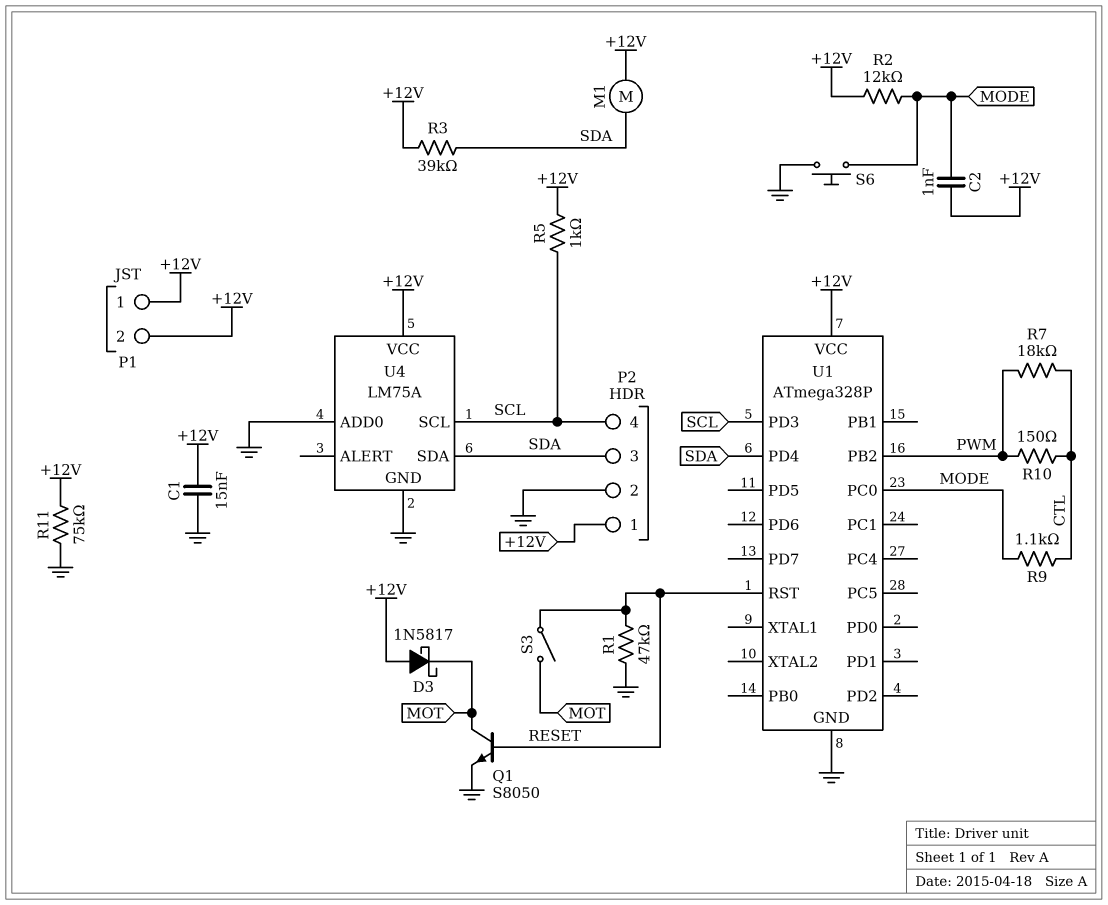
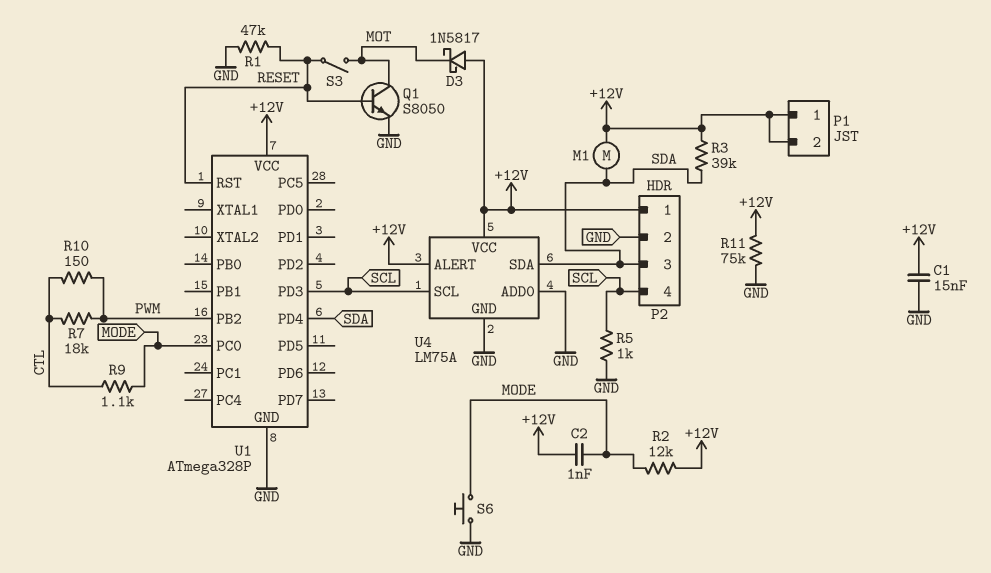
R5: 1k (+12V, SCL) -> 1k (GND, SCL)
U4 pin ALERT: none -> +12V

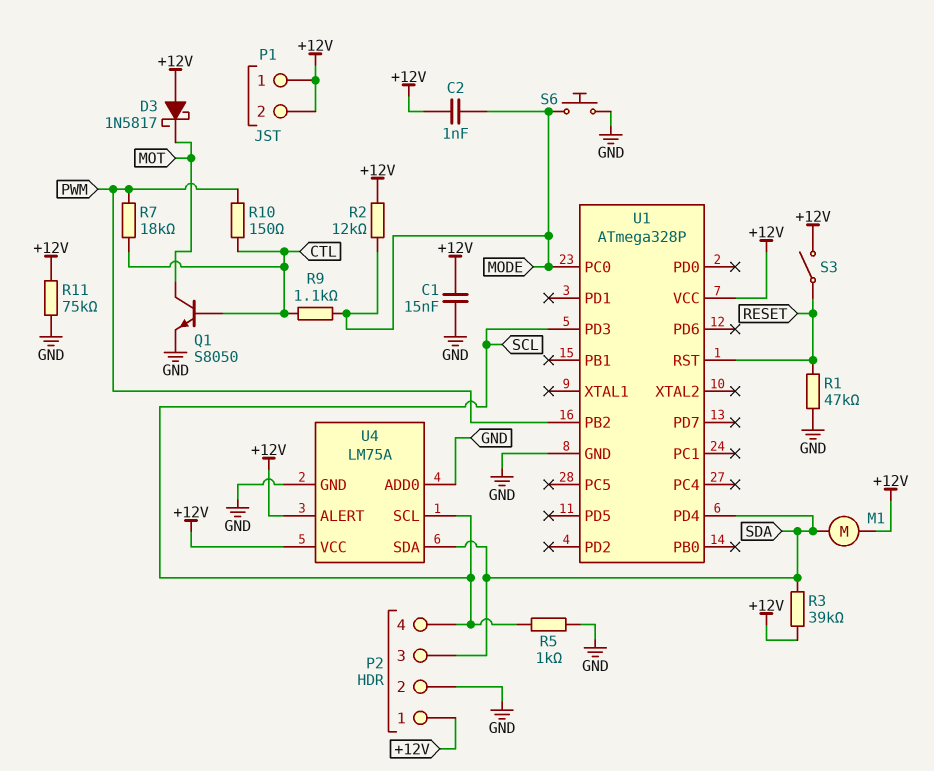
Q1: NPN S8050 (B RESET, C MOT, E GND) -> NPN S8050 (B CTL, C MOT, E GND)
S3: switch (MOT, RESET) -> switch (+12V, RESET)

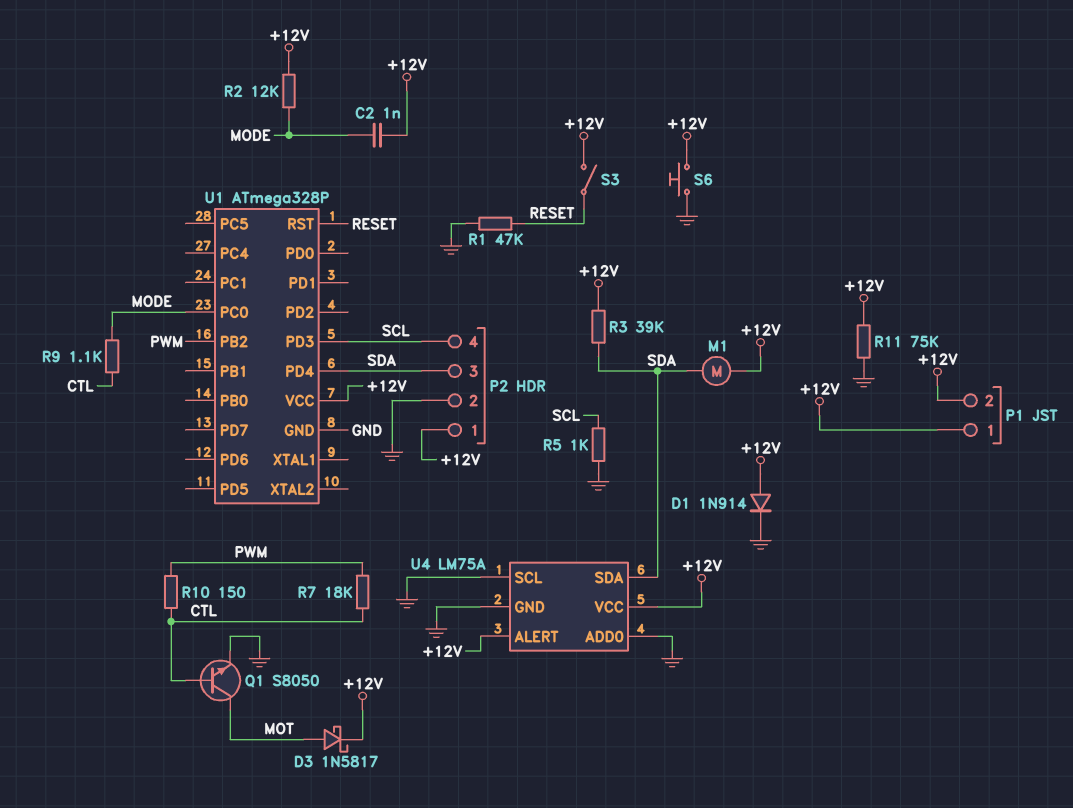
C1: 15nF (+12V, GND) -> none
D1: none -> diode 1N914 (A +12V, K GND)
D3: schottky 1N5817 (A +12V, K MOT) -> schottky 1N5817 (A MOT, K +12V)
S6: button (GND, MODE) -> button (+12V, GND)
U4 pin SCL: SCL -> GND

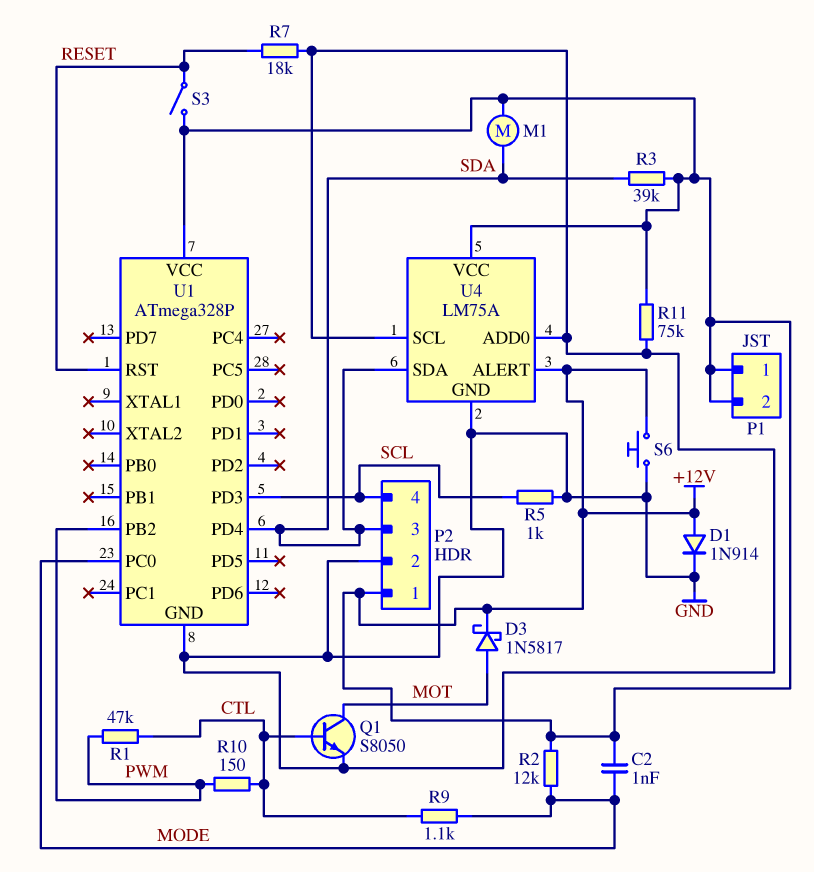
R1: 47k (GND, RESET) -> 47k (CTL, PWM)
R7: 18k (CTL, PWM) -> 18k (GND, RESET)

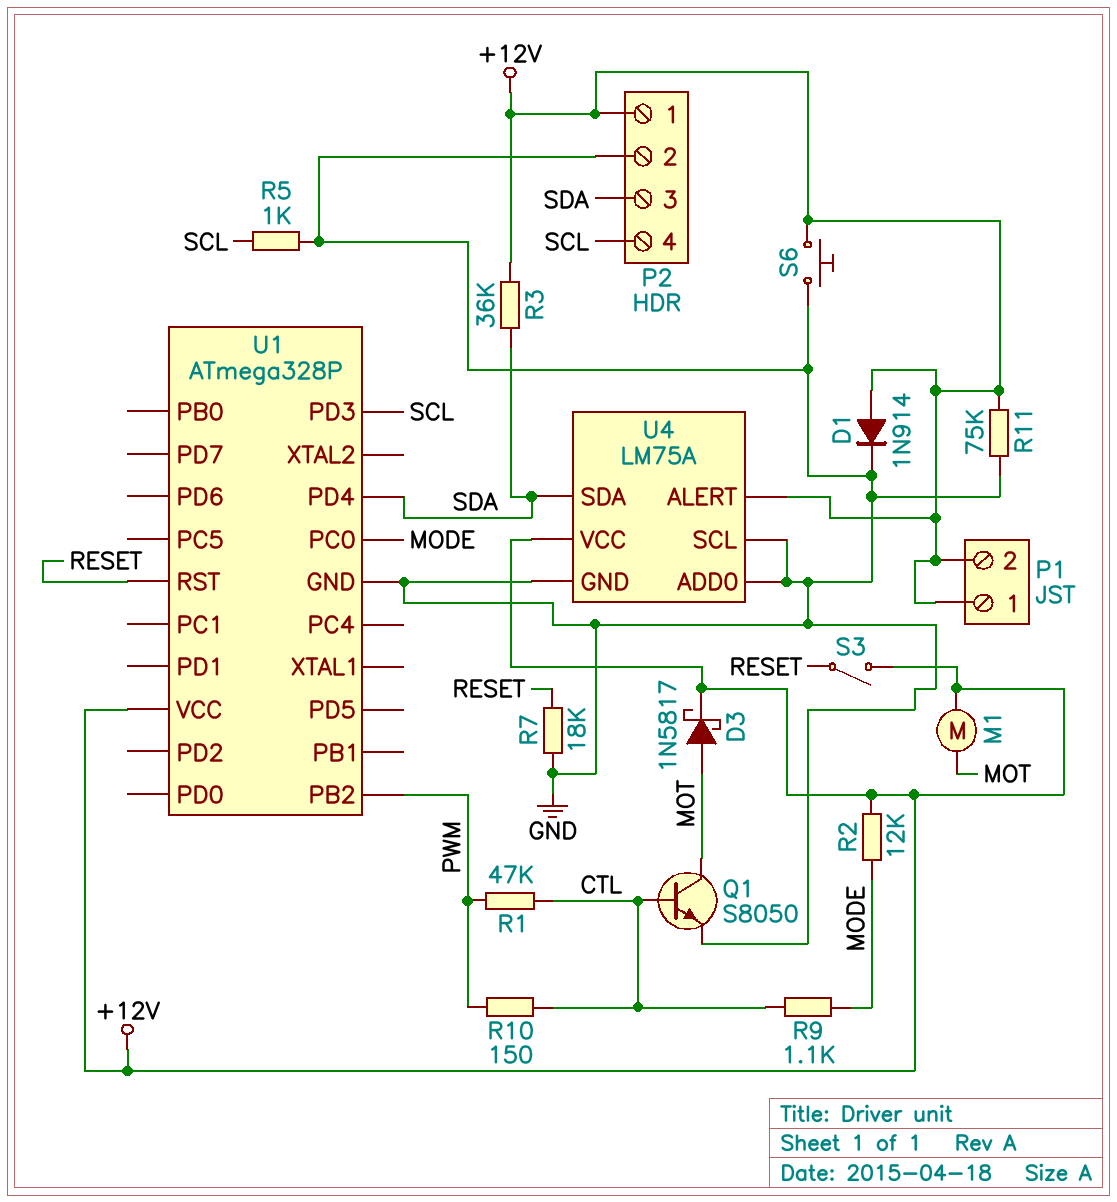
C2: 1nF (+12V, MODE) -> none
M1: motor (+12V, SDA) -> motor (+12V, MOT)
R3: 39k (+12V, SDA) -> 36k (+12V, SDA)

